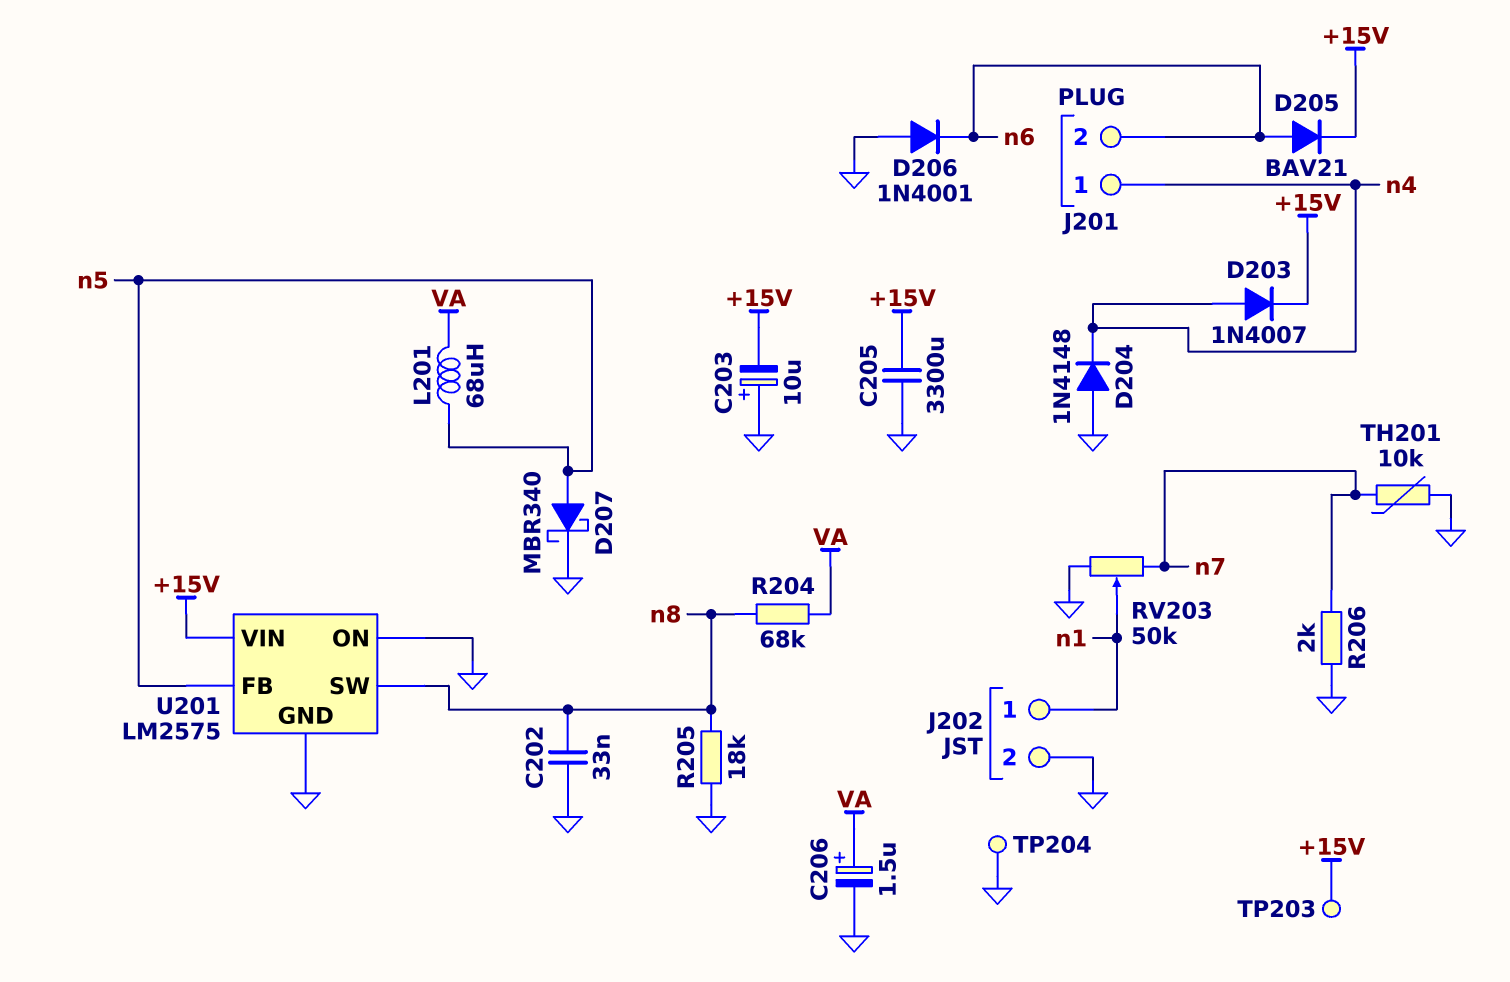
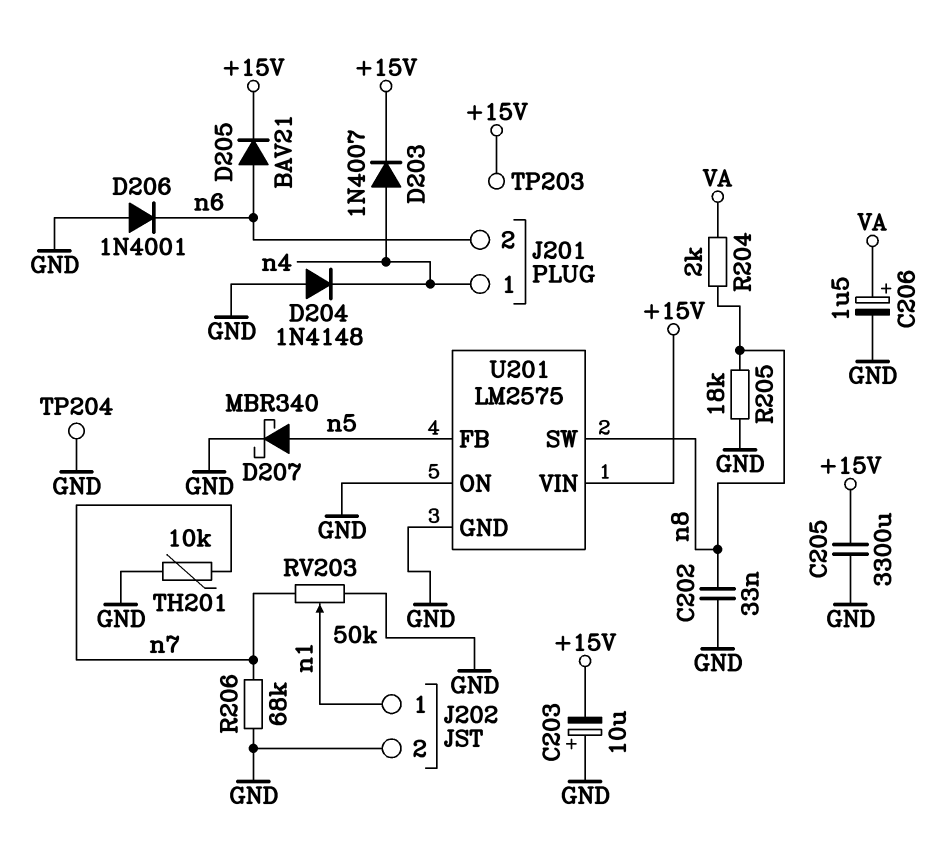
L201: 68uH (VA, n5) -> none
R204: 68k (VA, n8) -> 2k (VA, n8)
R206: 2k (GND, n7) -> 68k (GND, n7)

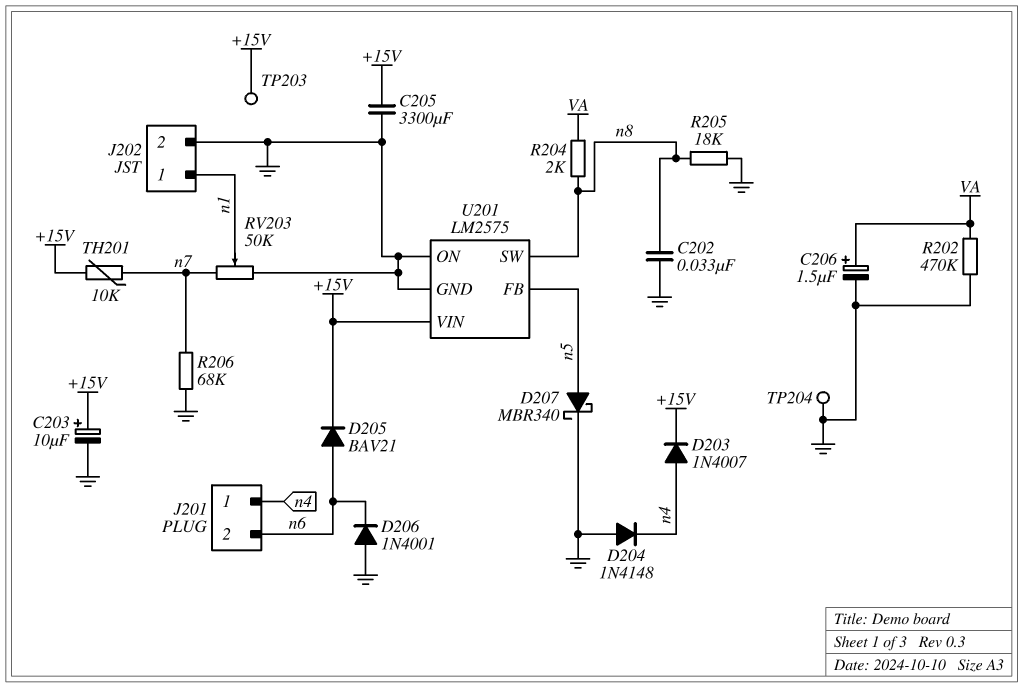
C203: 10uF (plus GND, minus +15V) -> 10uF (plus +15V, minus GND)
R202: none -> 470k (GND, VA)
TH201: 10k (GND, n7) -> 10k (+15V, n7)

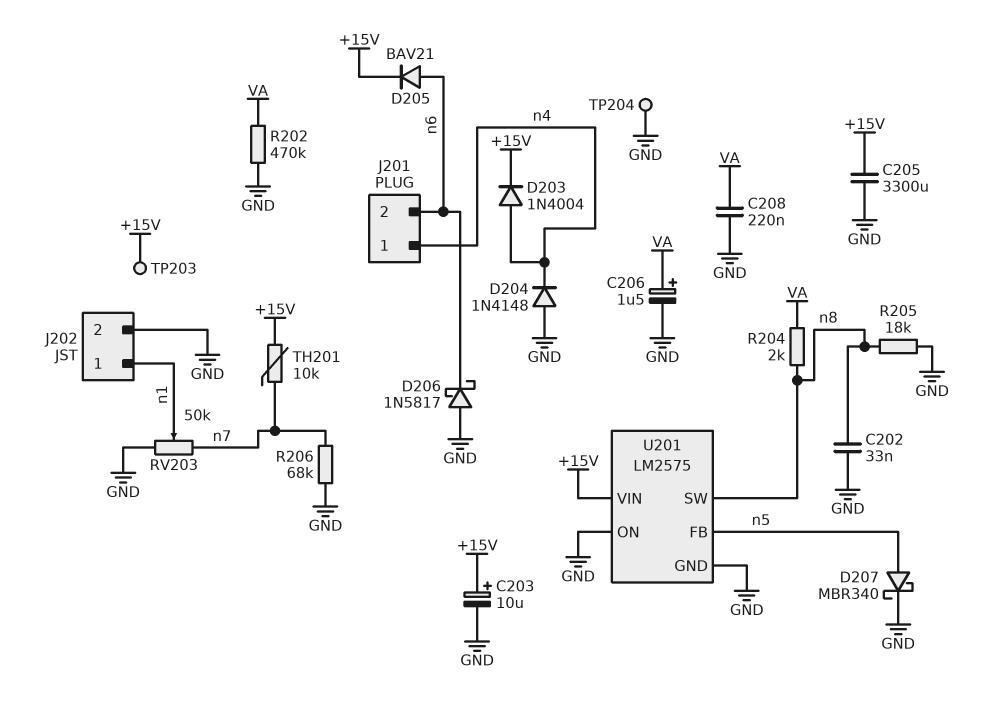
C208: none -> 220nF (GND, VA)
D203: diode 1N4007 (A n4, K +15V) -> diode 1N4004 (A n4, K +15V)
D206: diode 1N4001 (A GND, K n6) -> schottky 1N5817 (A GND, K n6)

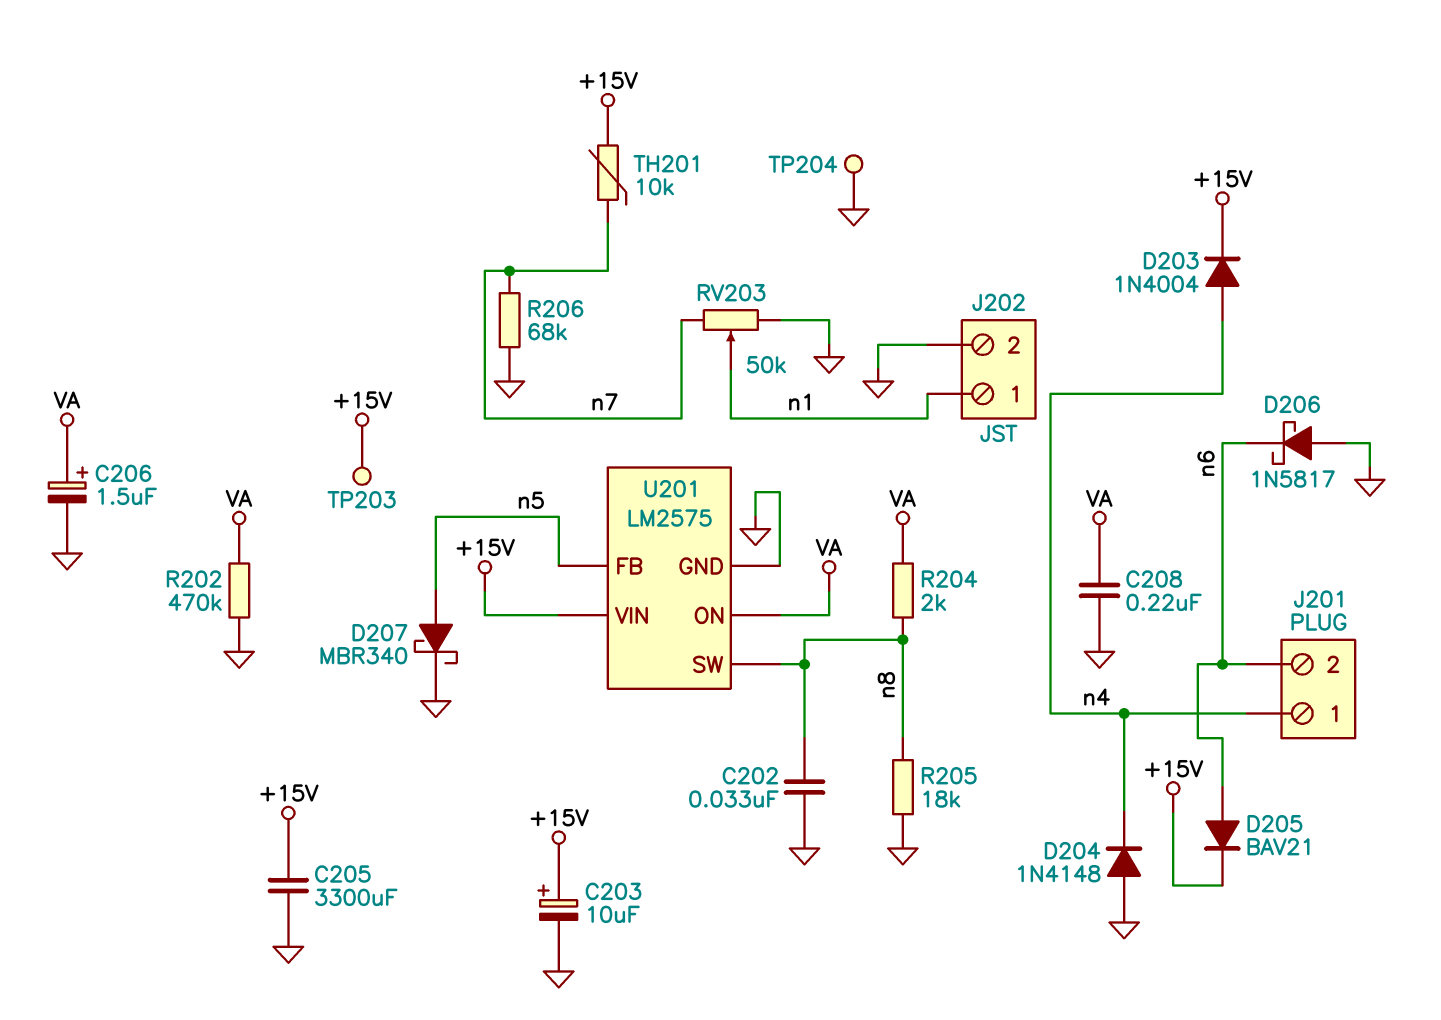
U201 pin ON: GND -> VA

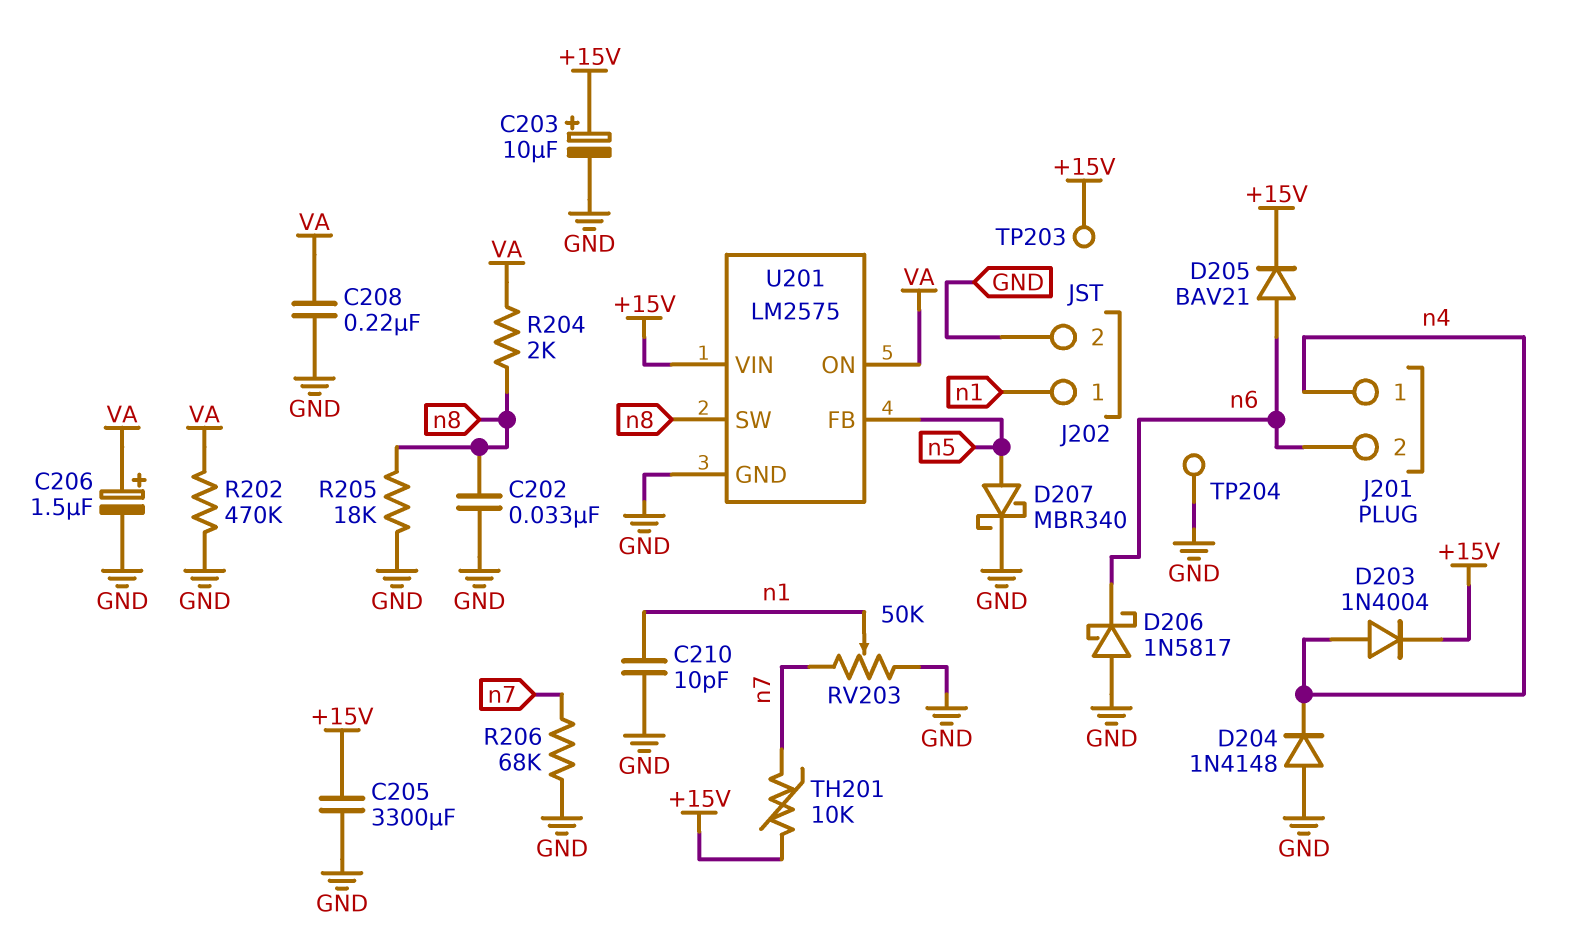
C210: none -> 10pF (GND, n1)

